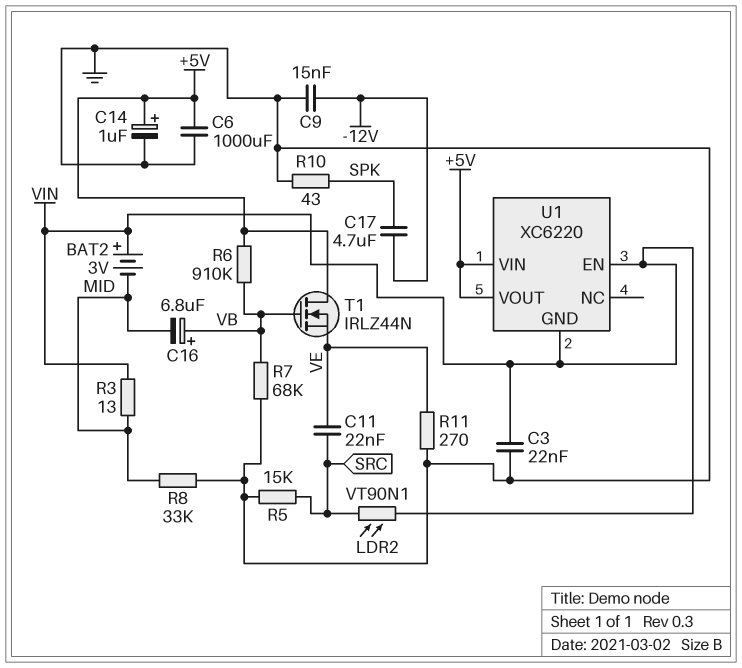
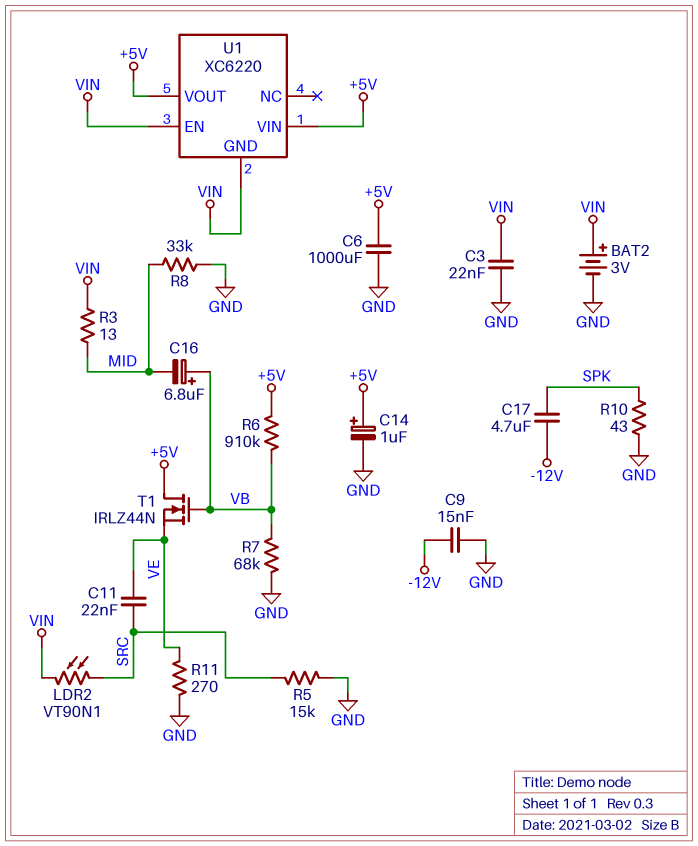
BAT2: 3V (plus VIN, minus MID) -> 3V (plus VIN, minus GND)

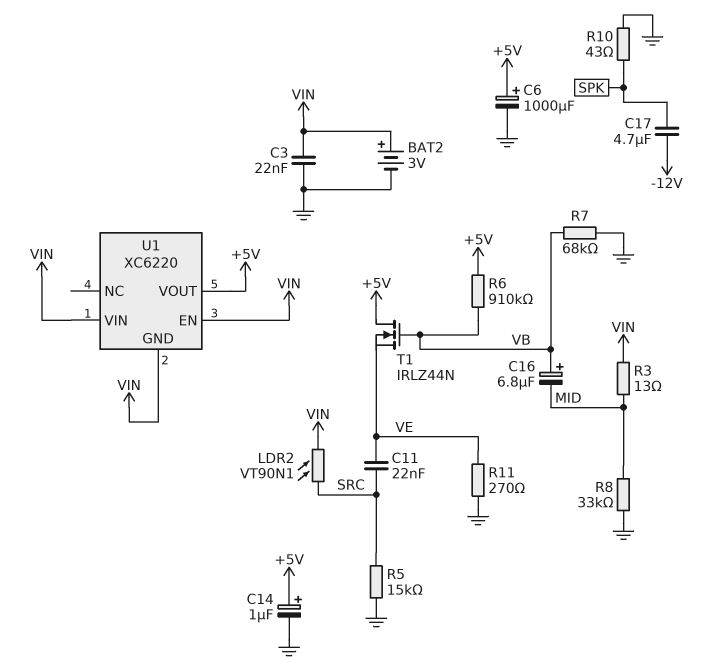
C6: 1000uF (+5V, GND) -> 1000uF (plus +5V, minus GND)
C9: 15nF (-12V, GND) -> none
U1 pin VIN: +5V -> VIN

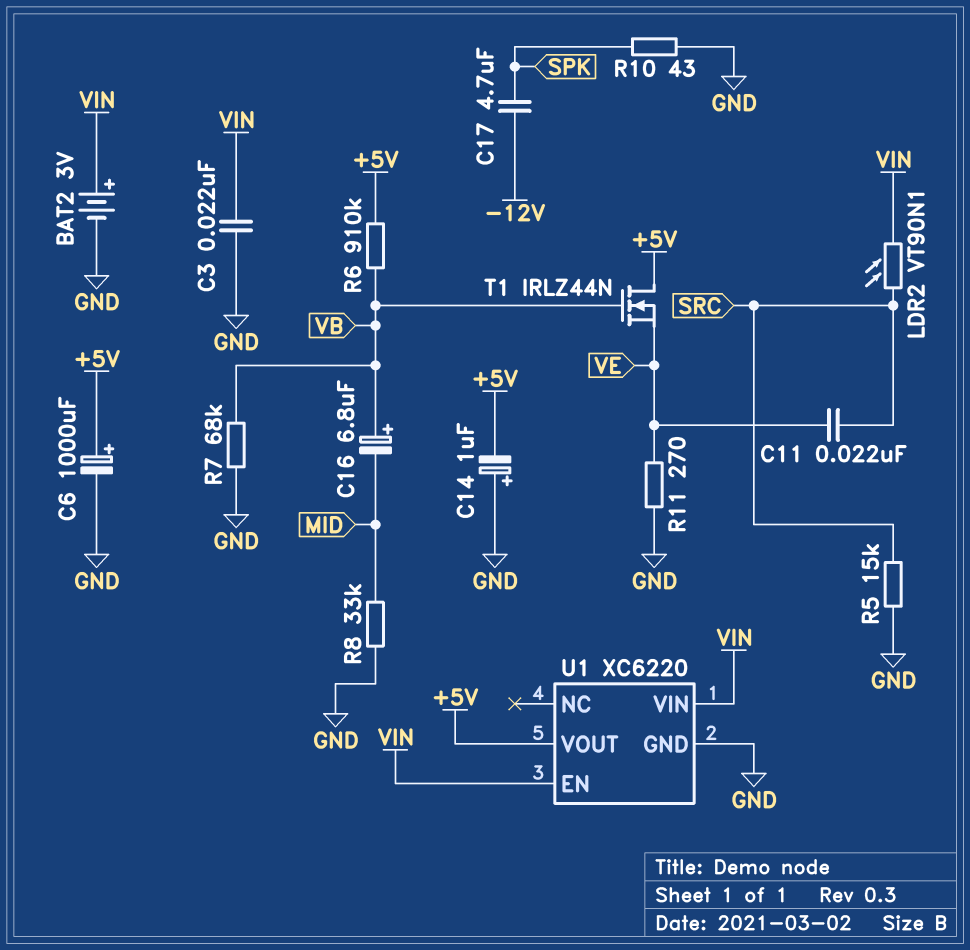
C14: 1uF (plus +5V, minus GND) -> 1uF (plus GND, minus +5V)
R3: 13 (MID, VIN) -> none
U1 pin GND: VIN -> GND

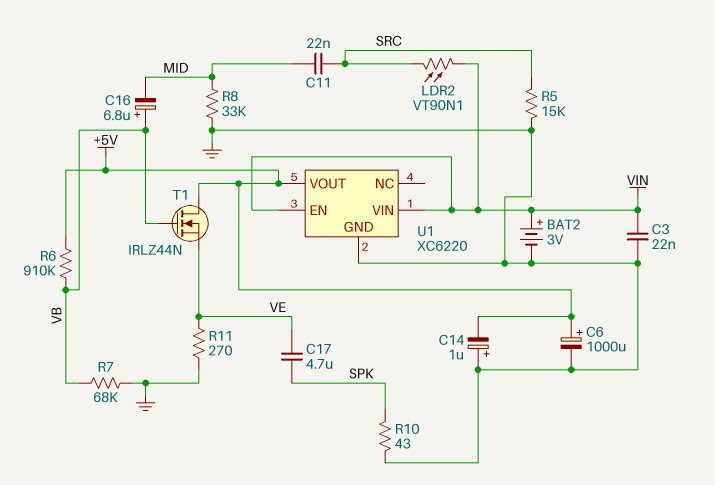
C11: 22nF (SRC, VE) -> 22nF (MID, SRC)
C17: 4.7uF (-12V, SPK) -> 4.7uF (SPK, VE)

